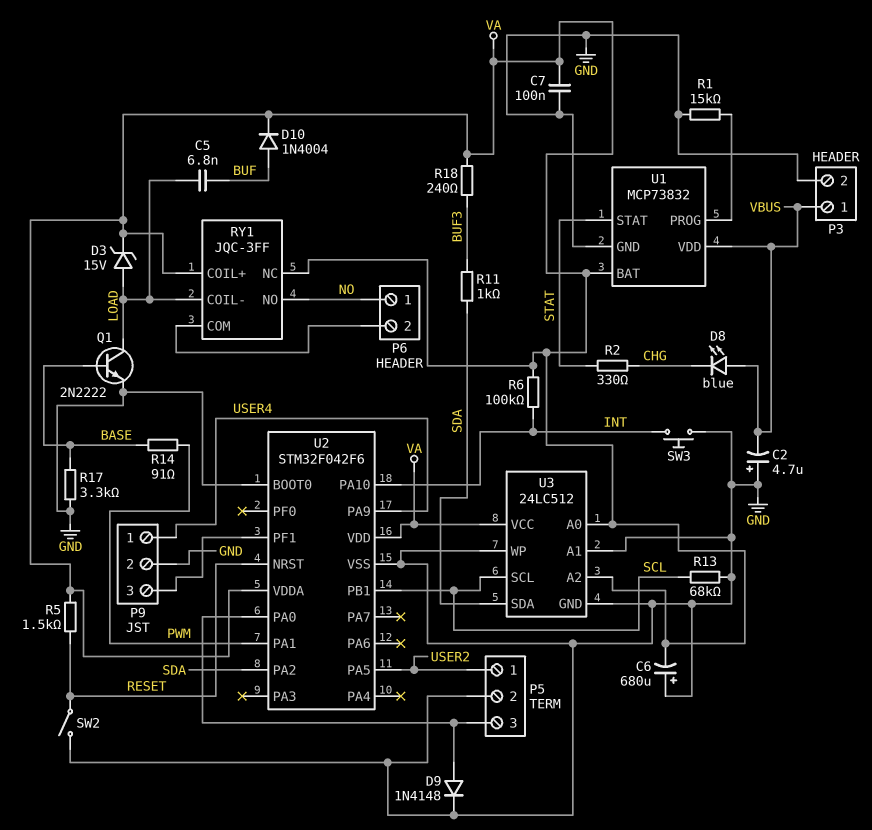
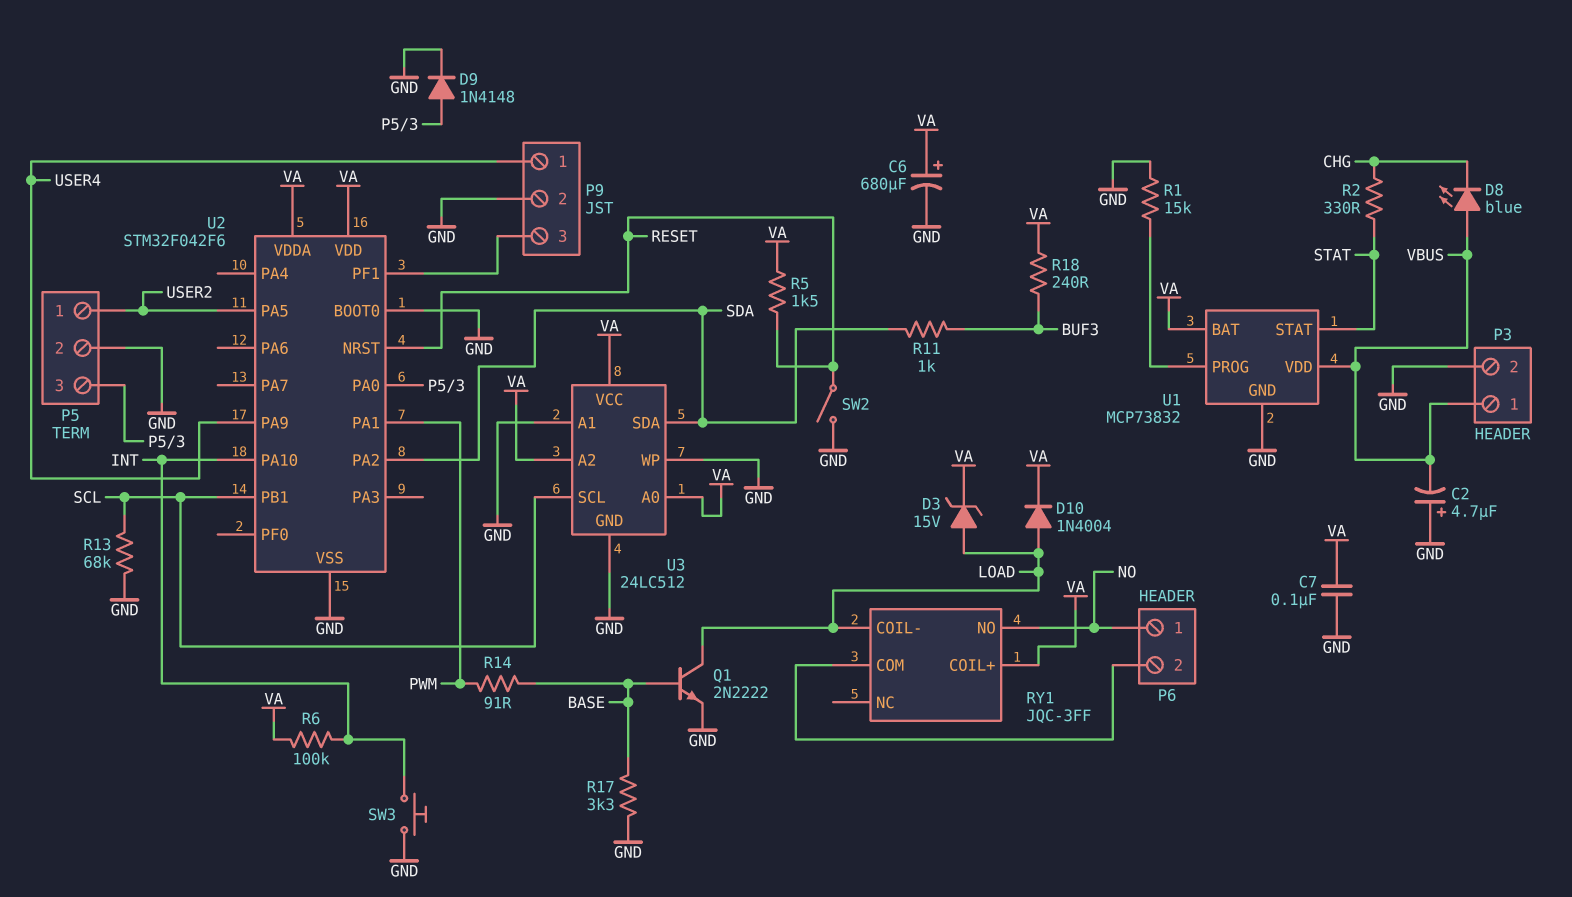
C5: 6.8nF (BUF, LOAD) -> none
C6: 680uF (plus GND, minus VA) -> 680uF (plus VA, minus GND)
D10: diode 1N4004 (A BUF, K VA) -> diode 1N4004 (A LOAD, K VA)
RY1 pin NC: VA -> none

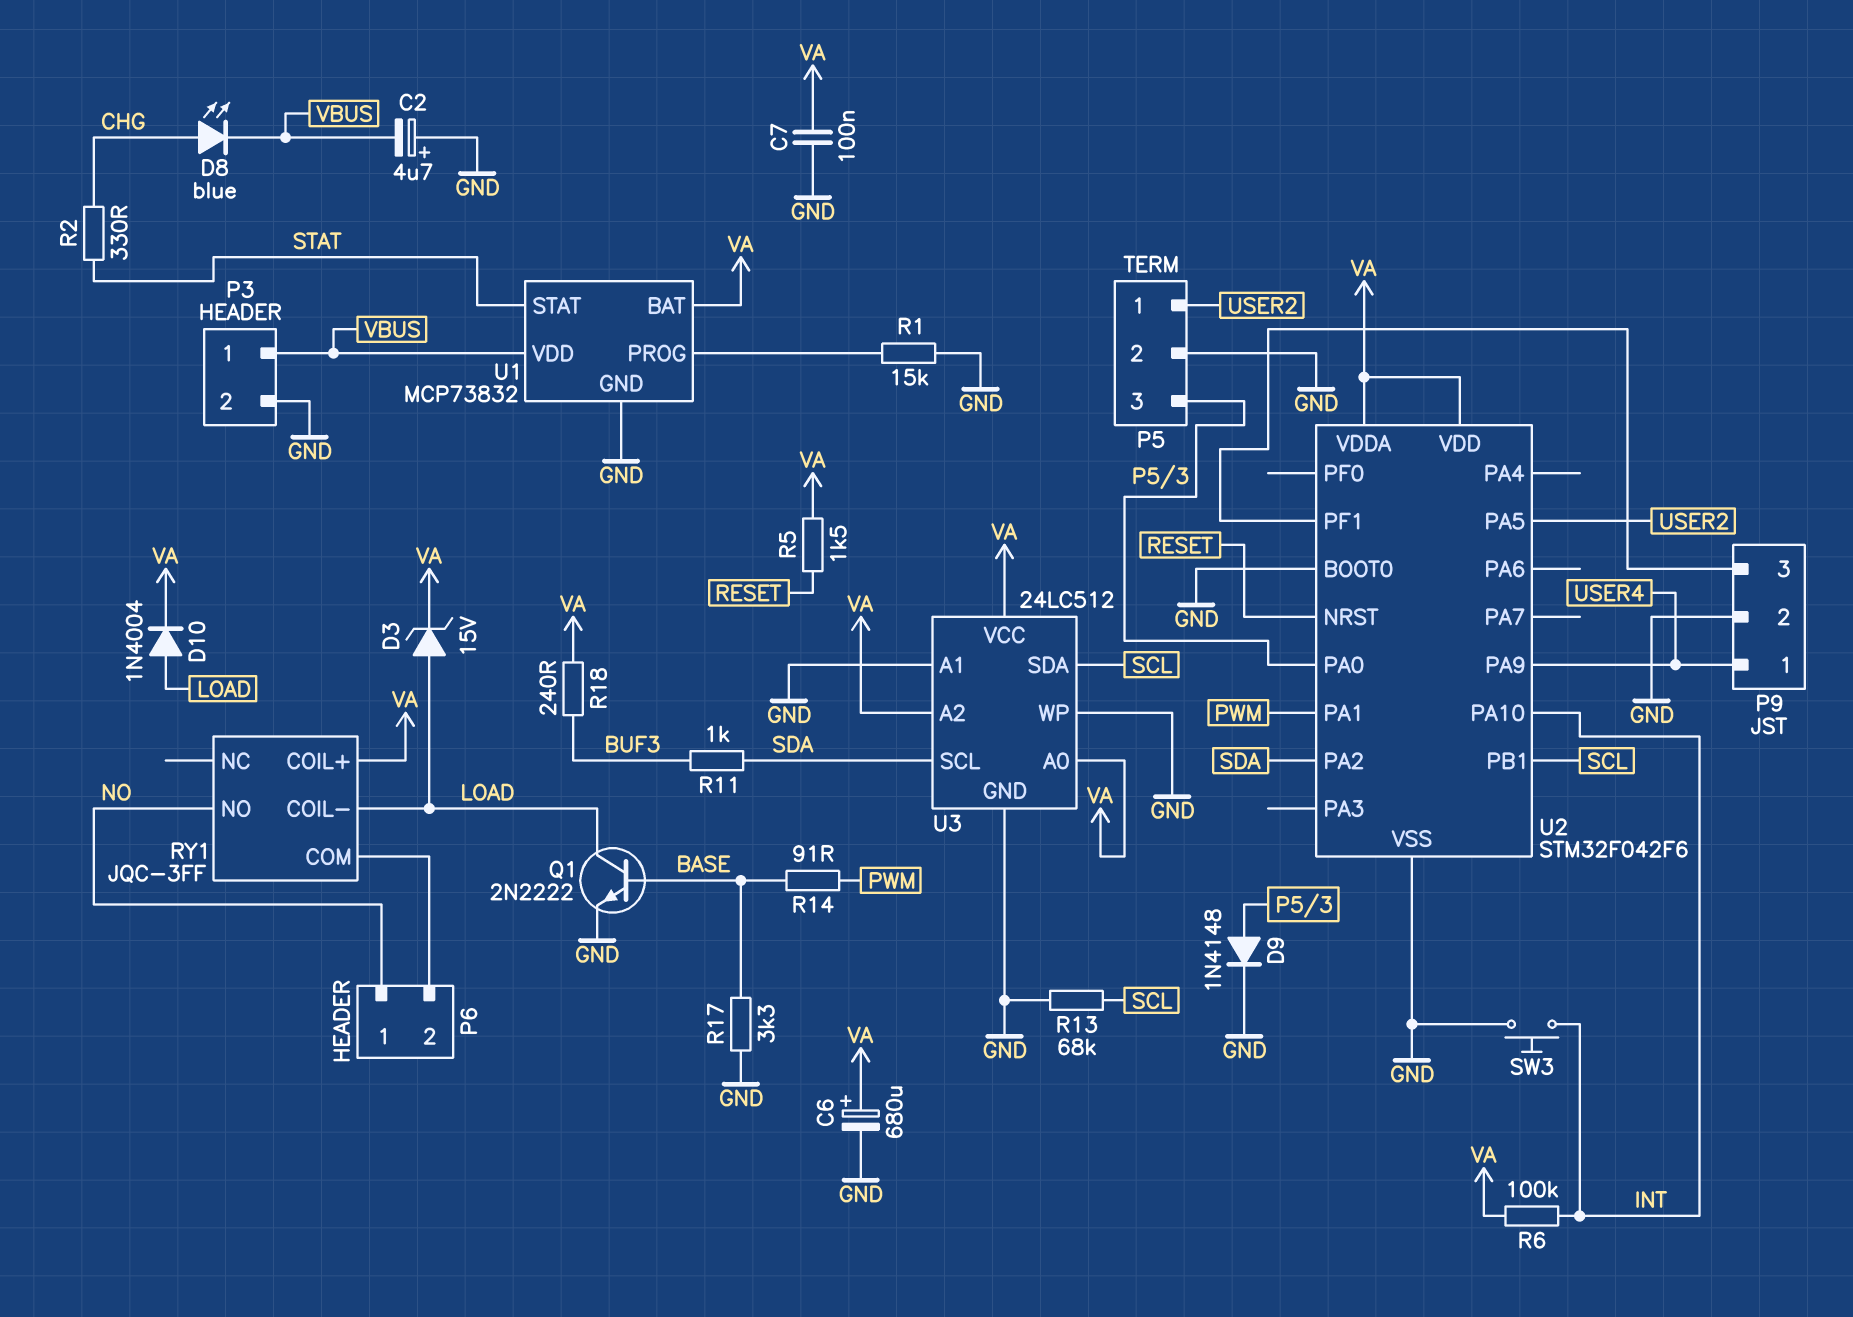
D8: LED blue (A VBUS, K CHG) -> LED blue (A CHG, K VBUS)
SW2: switch (GND, RESET) -> none
U3 pin SCL: SCL -> SDA
U3 pin SDA: SDA -> SCL

